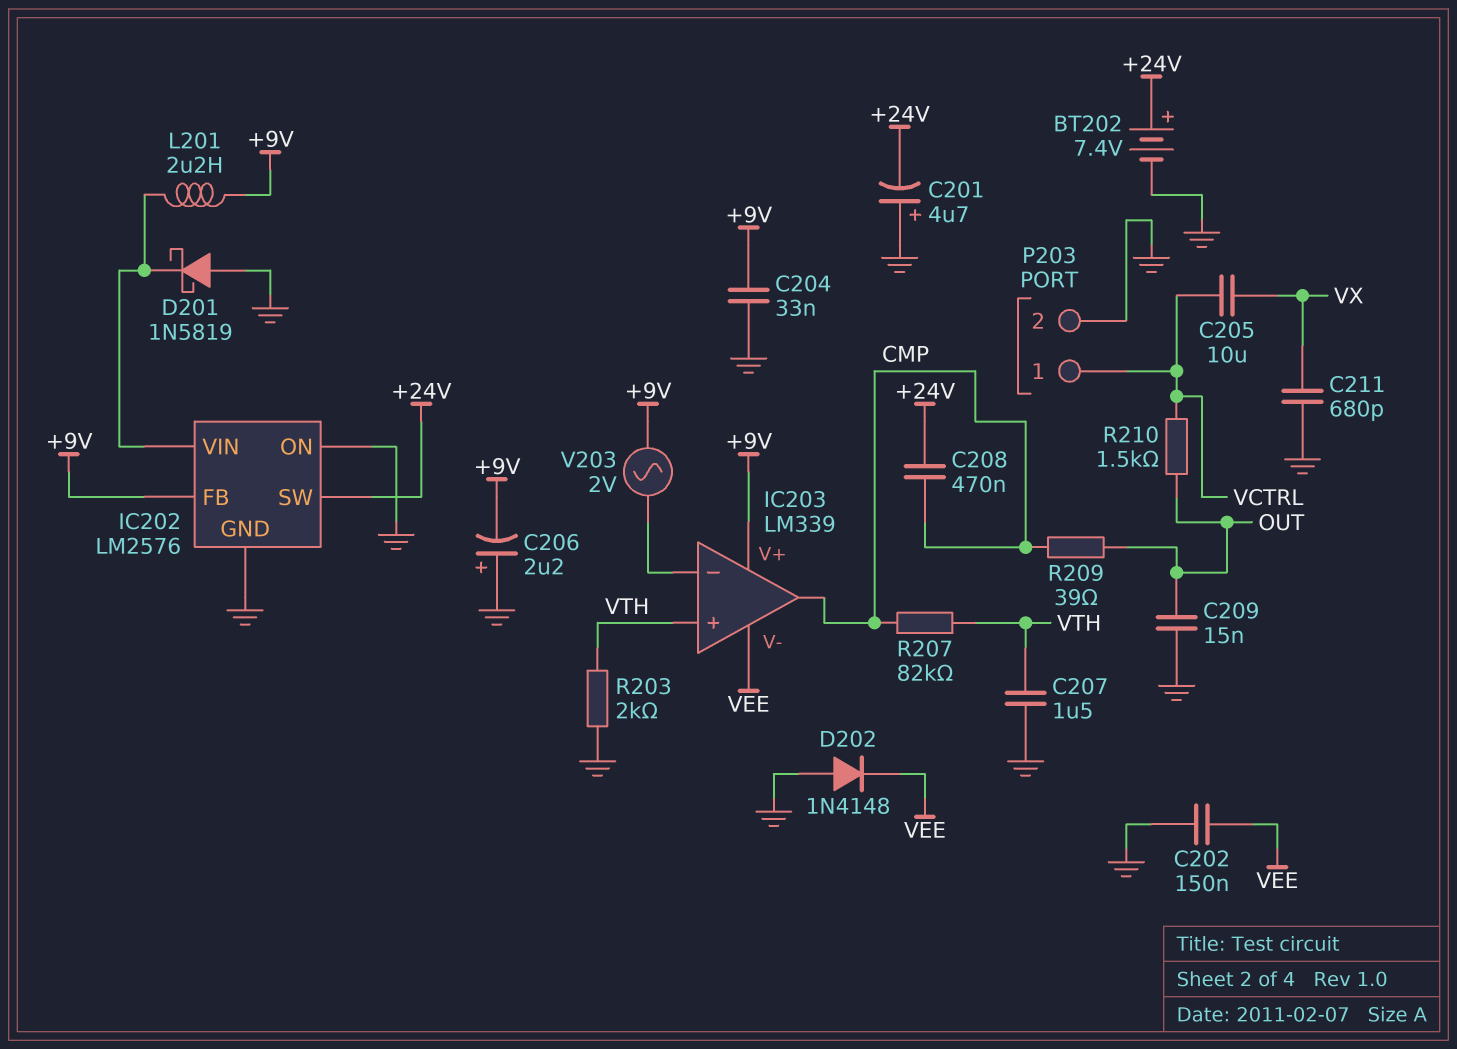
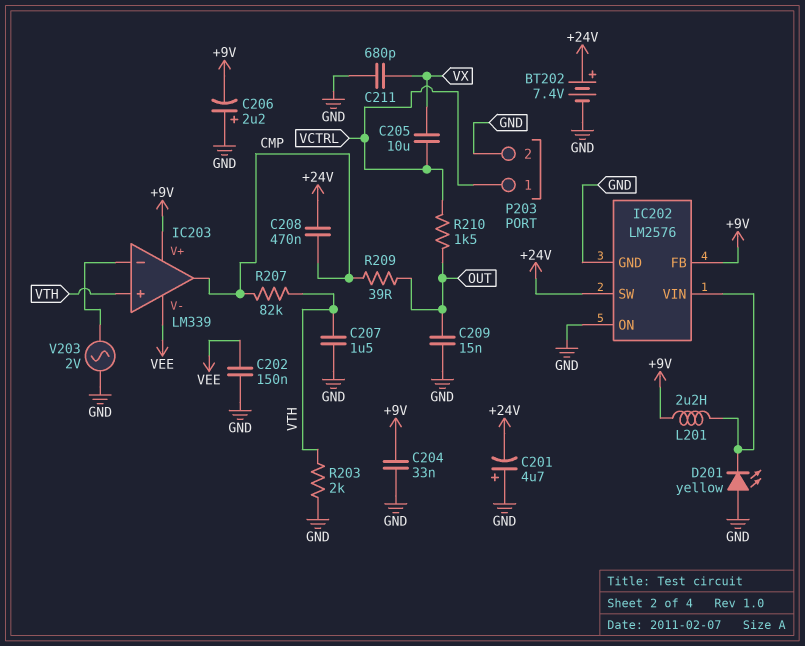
D201: schottky 1N5819 (A GND, K IC202/VIN) -> LED yellow (A GND, K IC202/VIN)
D202: diode 1N4148 (A GND, K VEE) -> none
V203: AC 2V (+9V, IC203/in-) -> AC 2V (GND, IC203/in-)

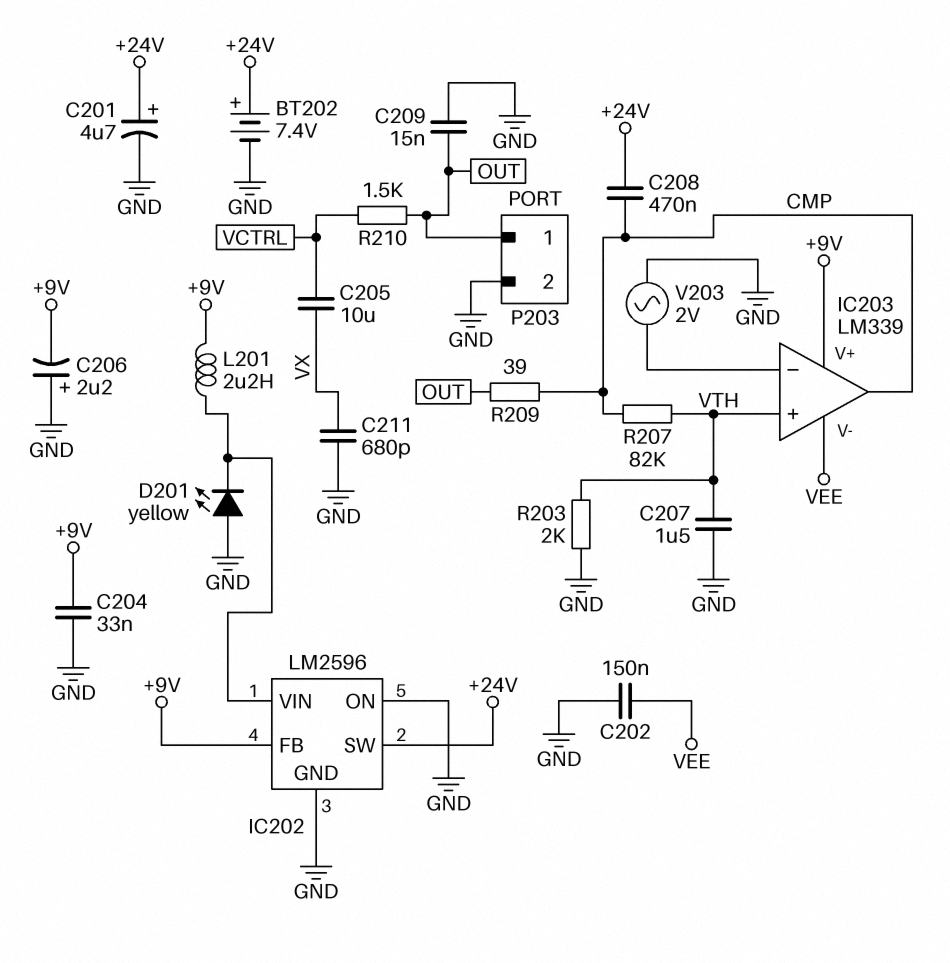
C201: 4.7uF (plus GND, minus +24V) -> 4.7uF (plus +24V, minus GND)
IC202: LM2576 -> LM2596
P203 pin 1: VCTRL -> OUT

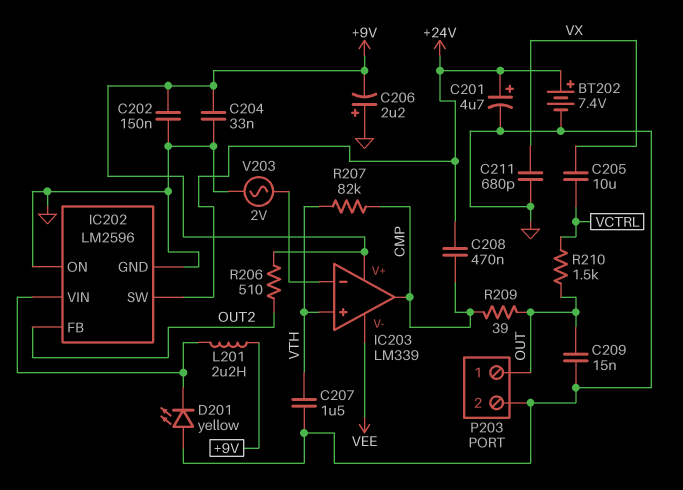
C202: 150nF (GND, VEE) -> 150nF (+9V, GND)
IC202 pin FB: +9V -> OUT2
R203: 2k (GND, VTH) -> none
R206: none -> 510 (+9V, OUT2)

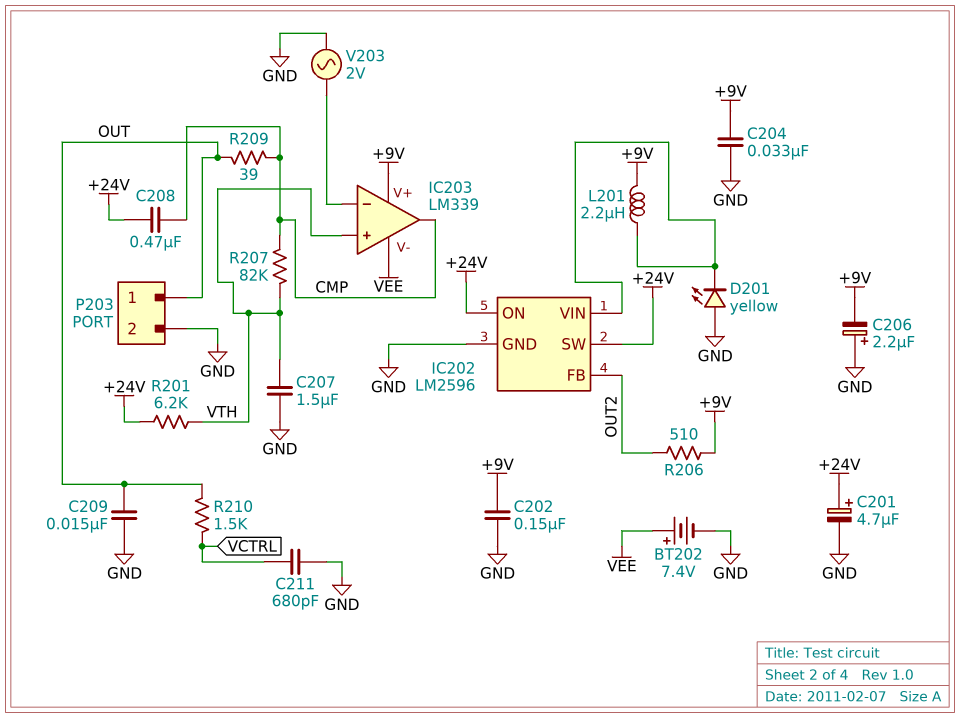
BT202: 7.4V (plus +24V, minus GND) -> 7.4V (plus VEE, minus GND)
C205: 10uF (VCTRL, VX) -> none
C211: 680pF (GND, VX) -> 680pF (GND, VCTRL)
IC202 pin ON: GND -> +24V
R201: none -> 6.2k (+24V, VTH)

